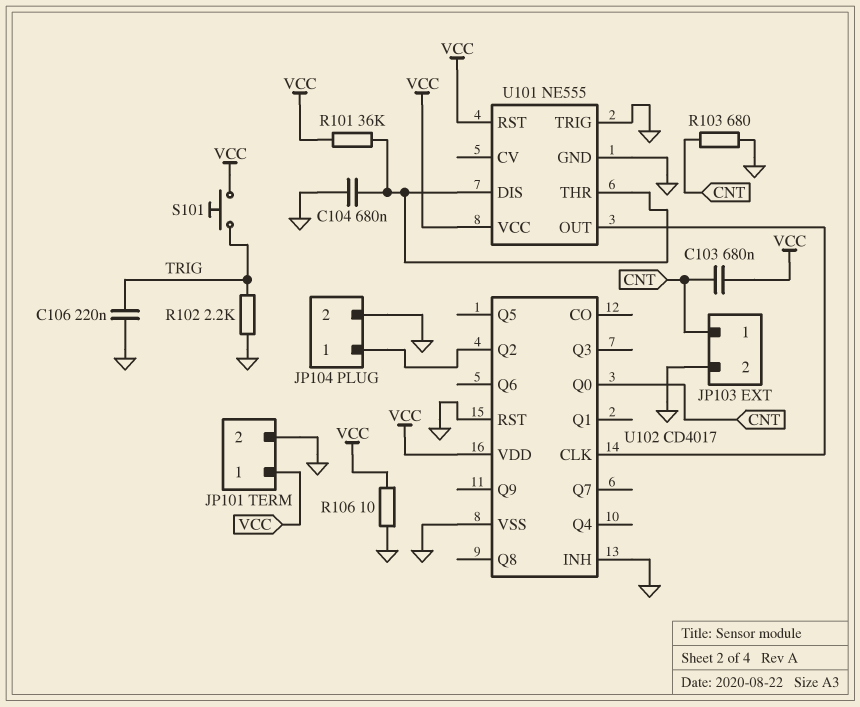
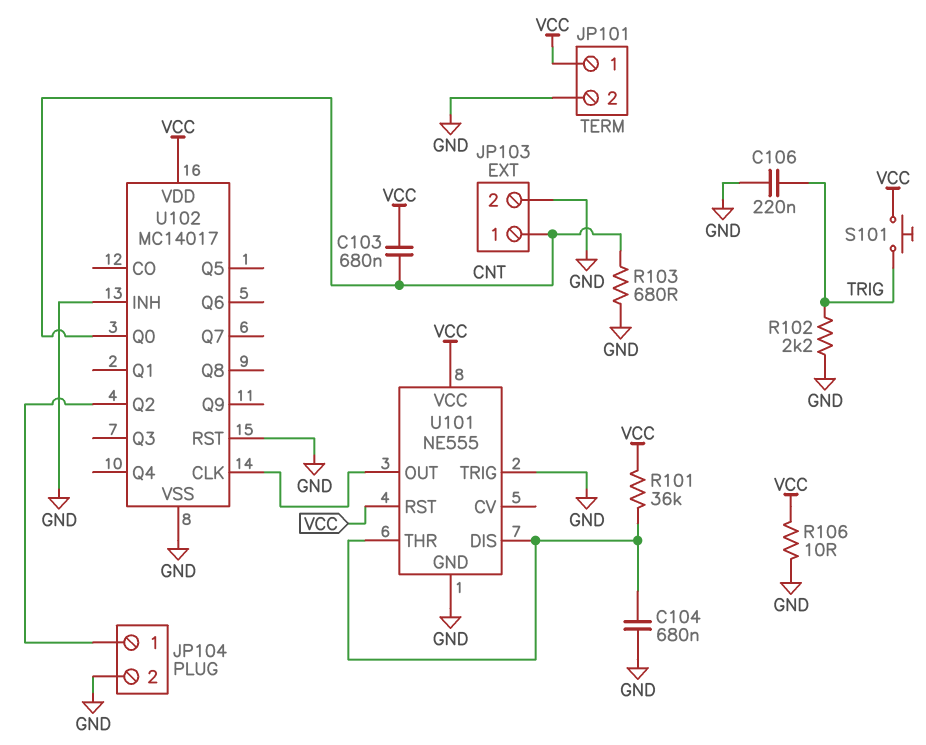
U102: CD4017 -> MC14017

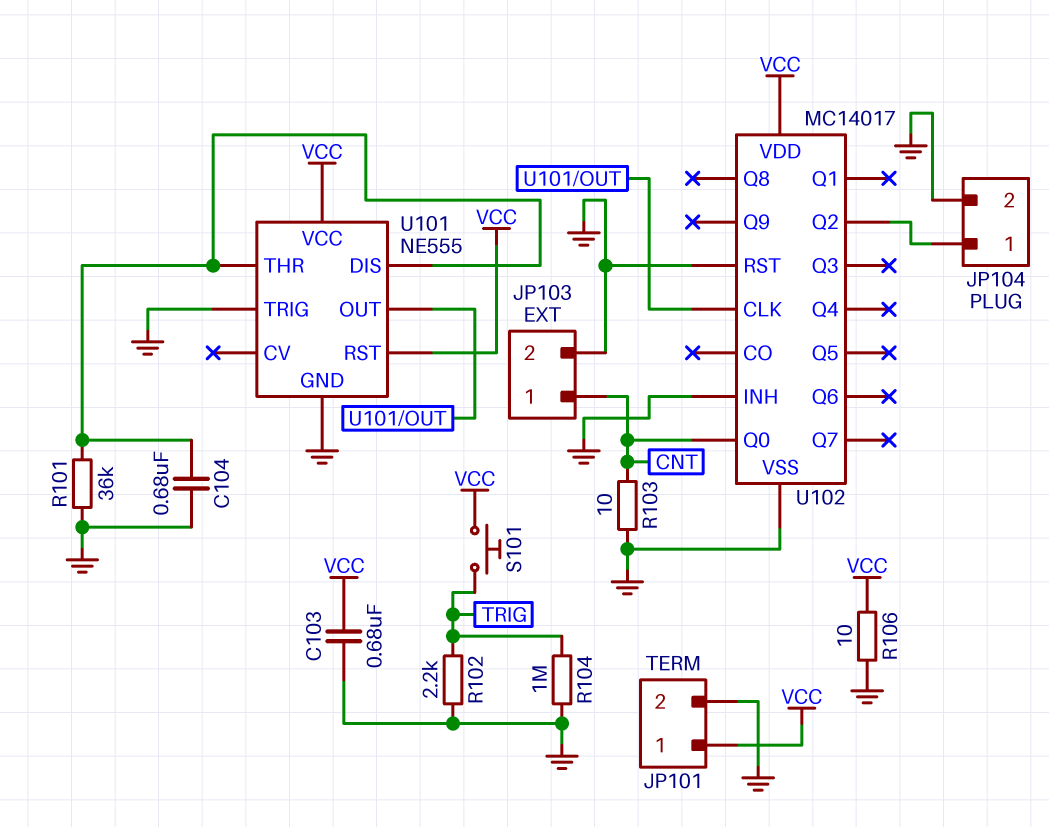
C103: 680nF (CNT, VCC) -> 680nF (GND, VCC)
C106: 220nF (GND, TRIG) -> none
R101: 36k (U101/DIS, VCC) -> 36k (GND, U101/DIS)
R103: 680 (CNT, GND) -> 10 (CNT, GND)
R104: none -> 1M (GND, TRIG)

